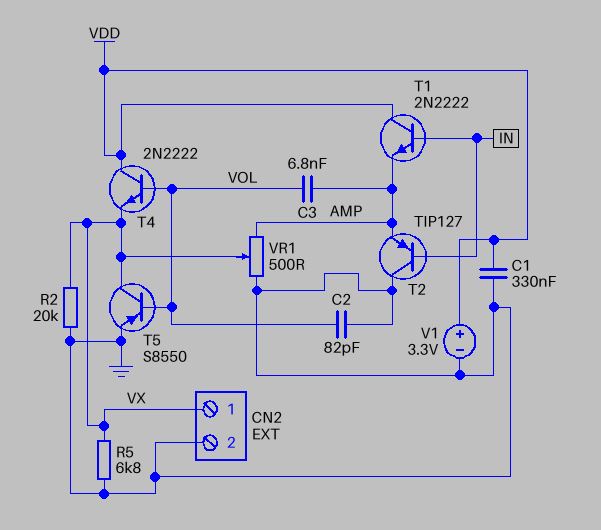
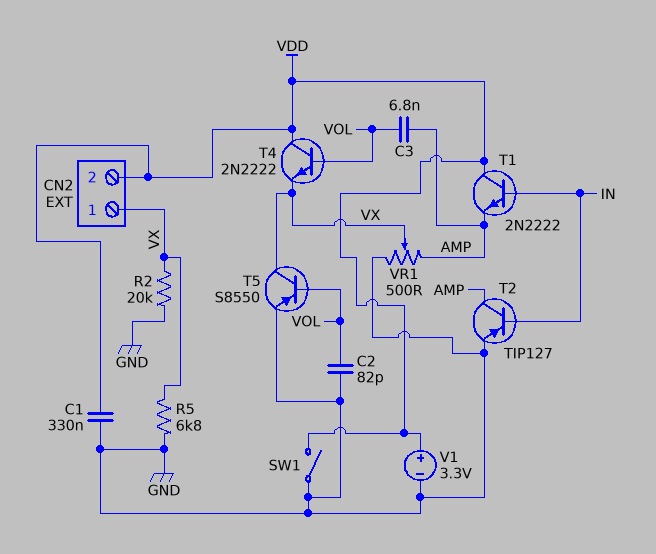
CN2 pin 2: GND -> VDD
SW1: none -> switch (GND, VDD)
T2: PNP TIP127 (B IN, C GND, E AMP) -> PNP TIP127 (B IN, C AMP, E GND)

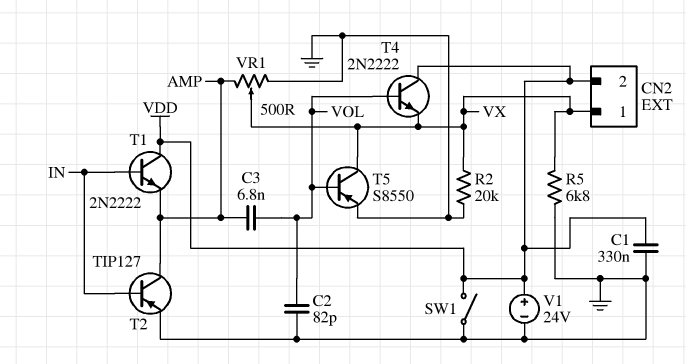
V1: 3.3V (plus VDD, minus GND) -> 24V (plus VDD, minus GND)

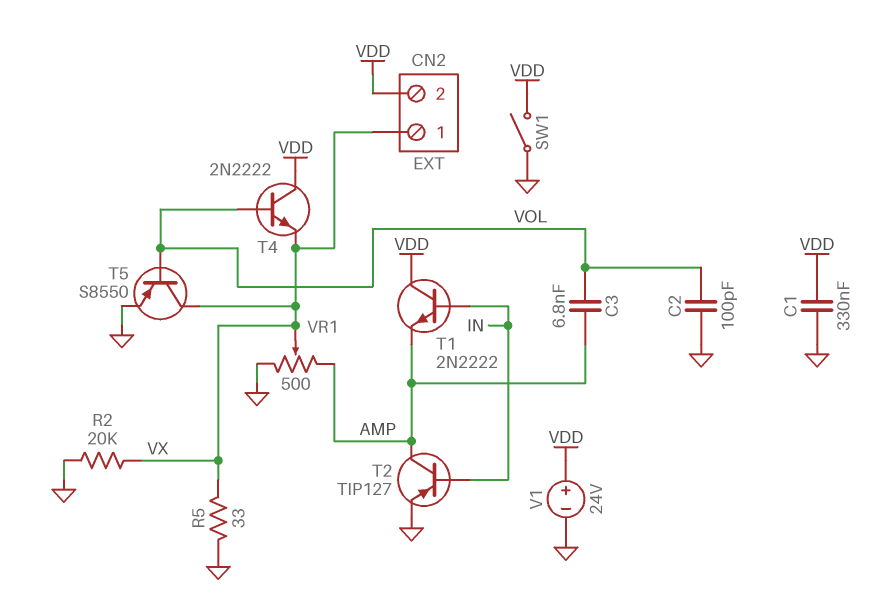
C2: 82pF (GND, VOL) -> 100pF (GND, VOL)
R5: 6.8k (GND, VX) -> 33 (GND, VX)

